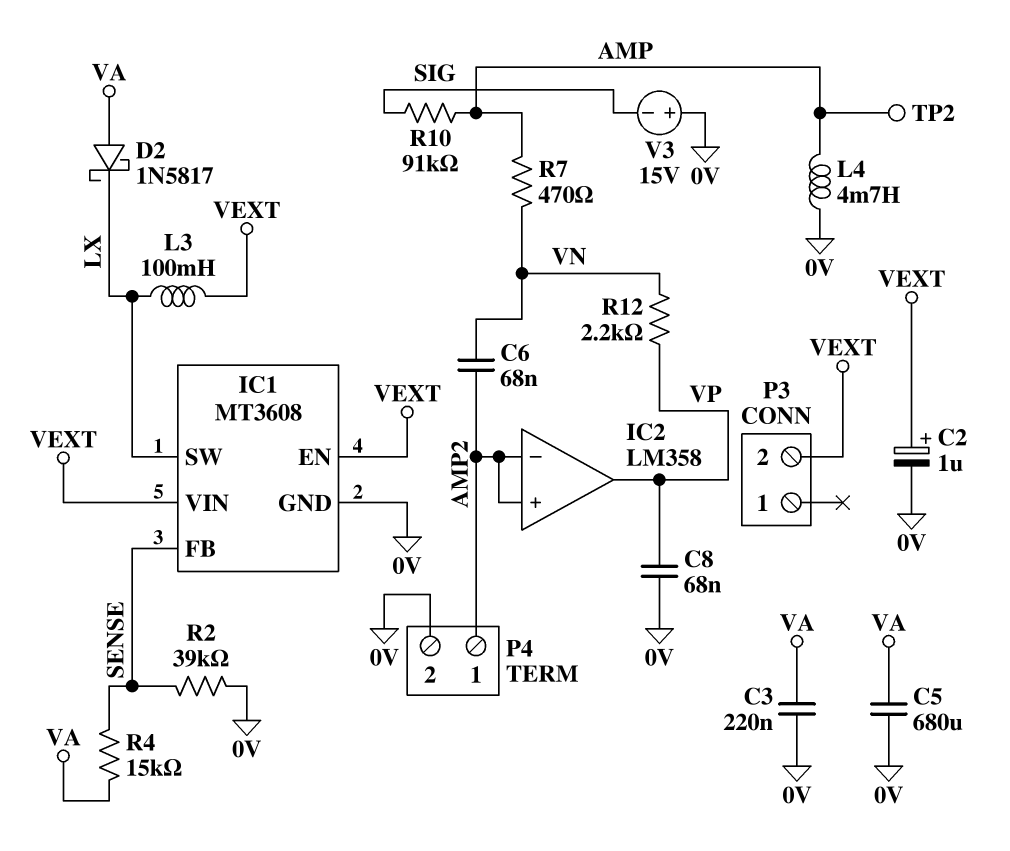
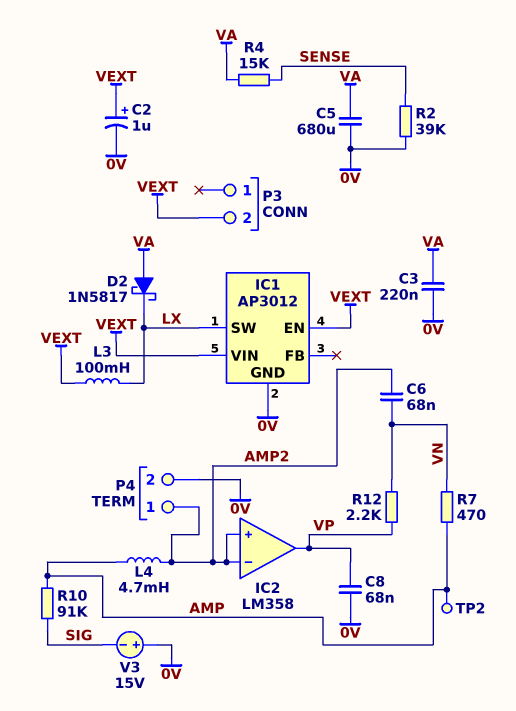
IC1: MT3608 -> AP3012
IC1 pin FB: SENSE -> none
L4: 4.7mH (0V, AMP) -> 4.7mH (AMP, AMP2)

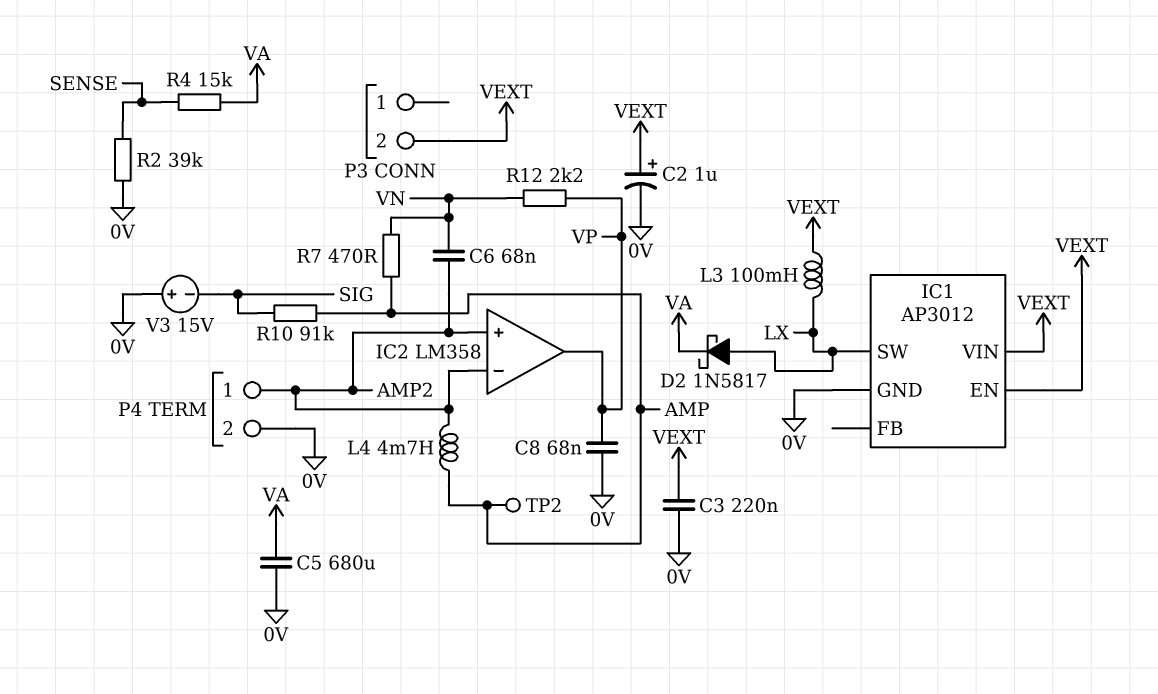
C3: 220nF (0V, VA) -> 220nF (0V, VEXT)
D2: schottky 1N5817 (A VA, K LX) -> schottky 1N5817 (A LX, K VA)

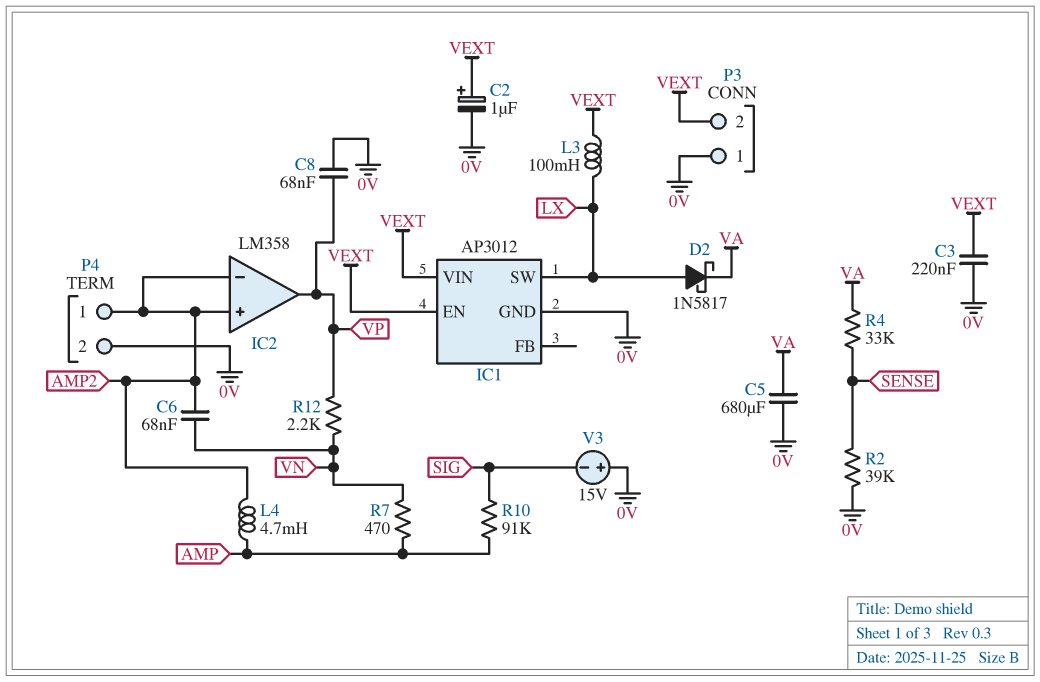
P3 pin 1: none -> 0V
R4: 15k (SENSE, VA) -> 33k (SENSE, VA)
TP2: test point (AMP) -> none

